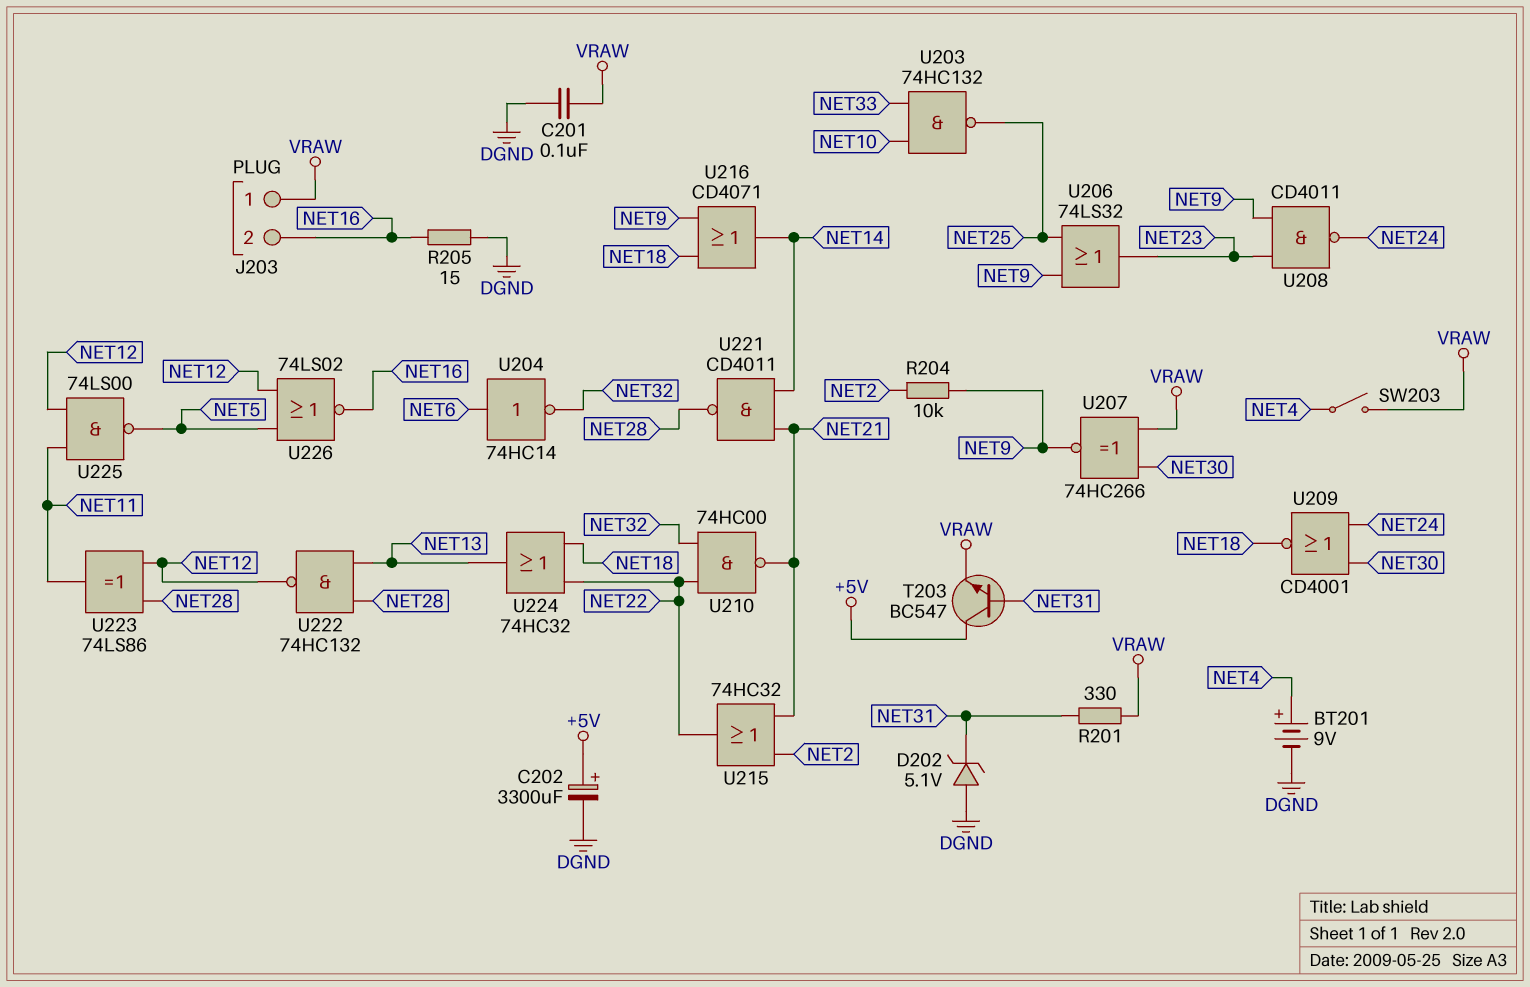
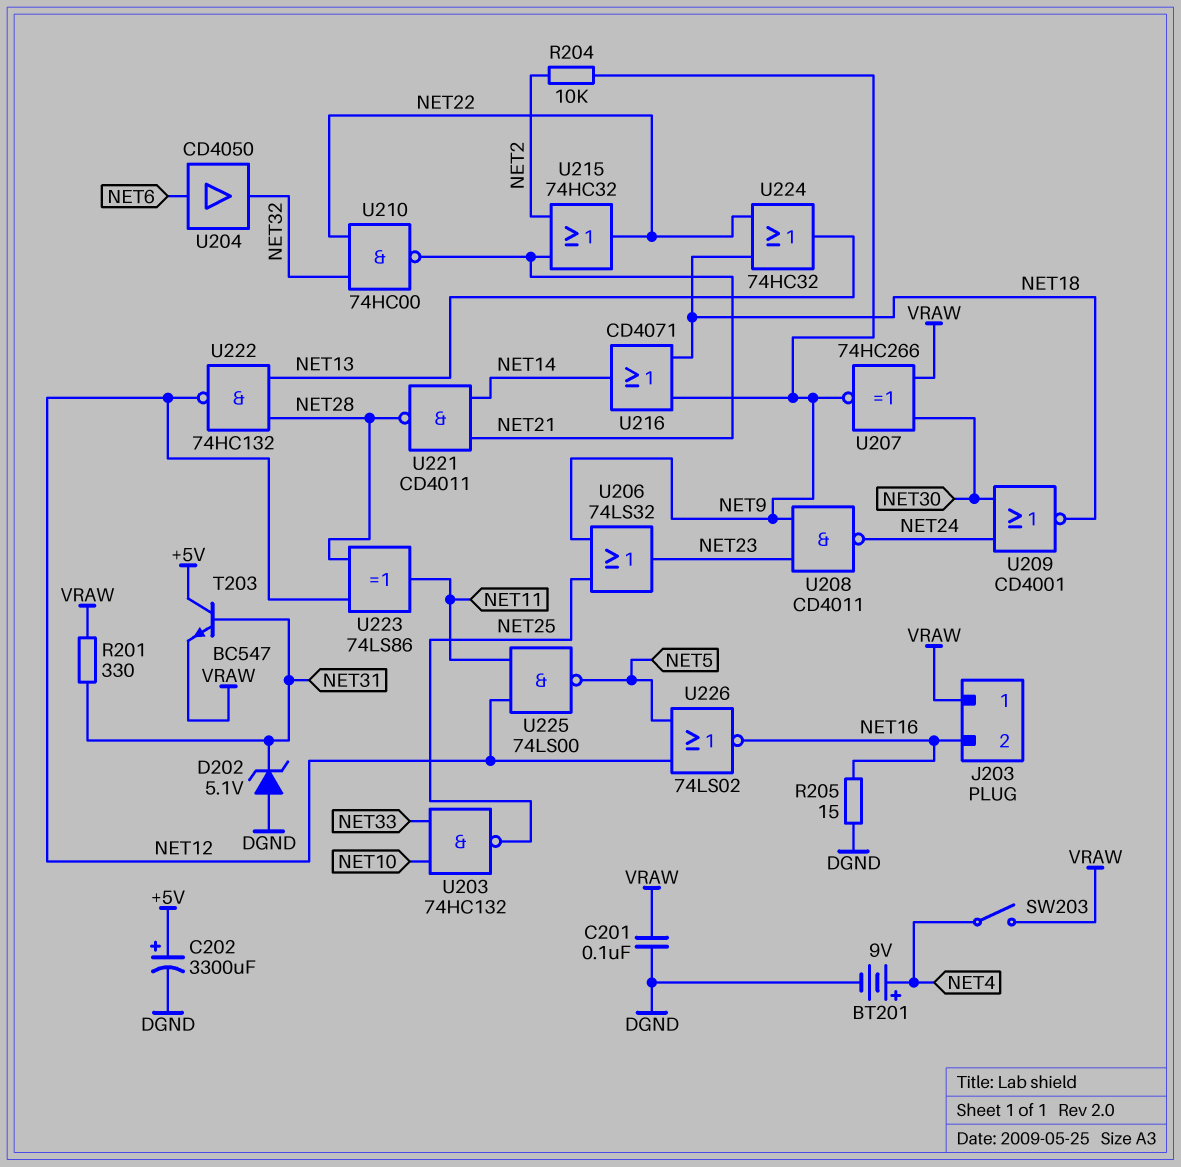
U204: NOT 74HC14 (in NET6, out NET32) -> buffer CD4050 (in NET6, out NET32)

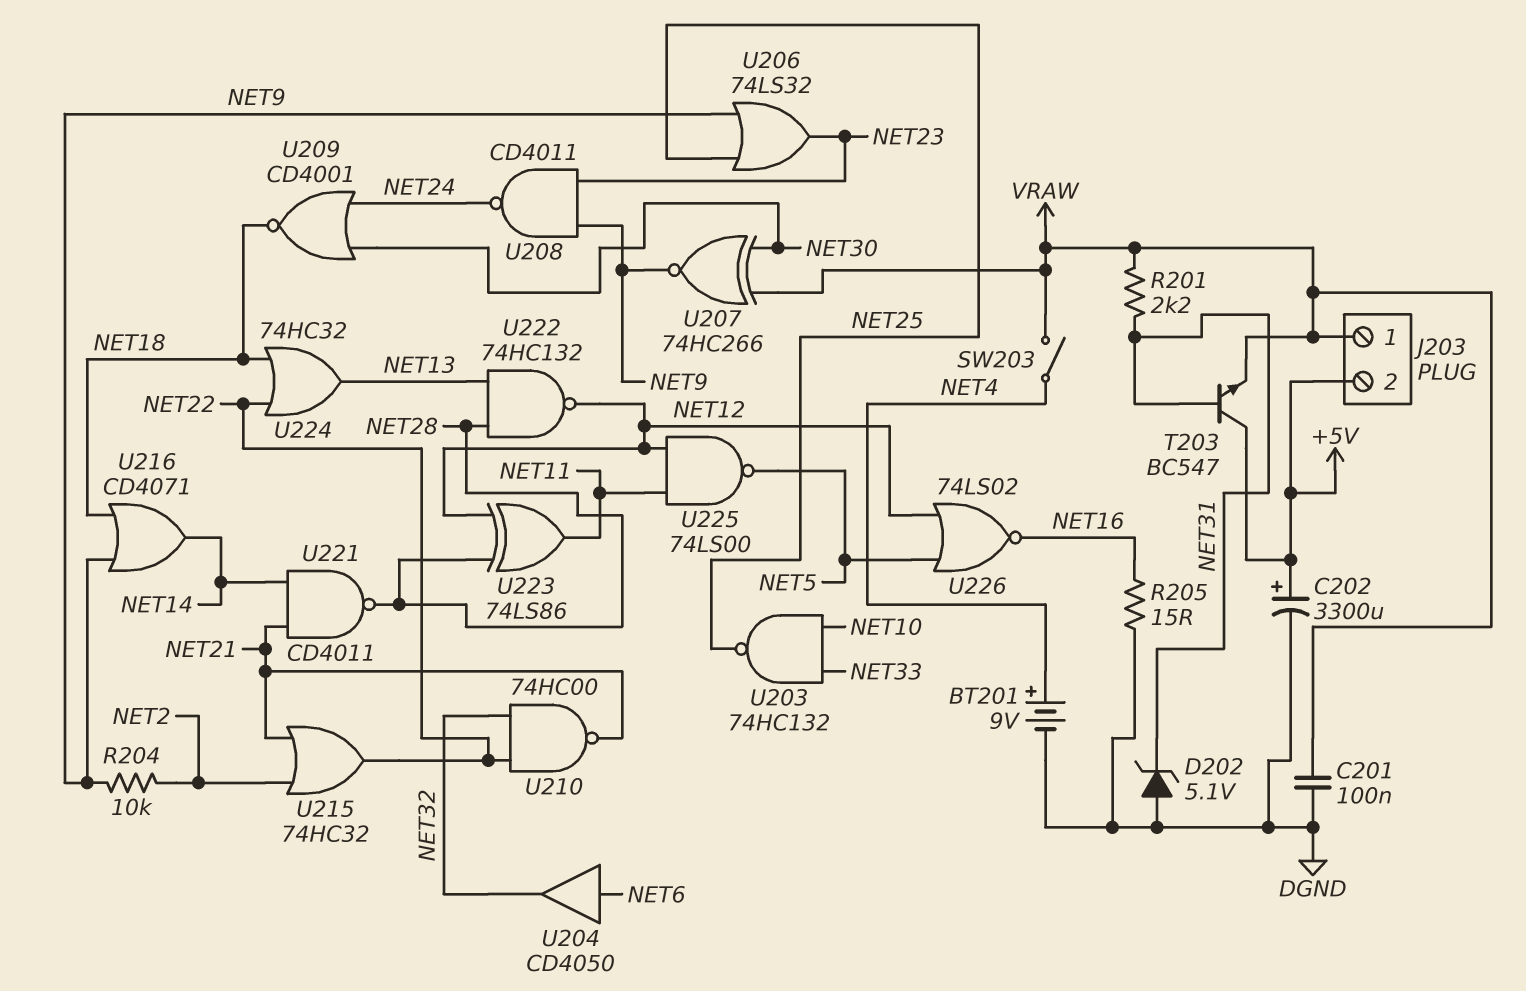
J203 pin 2: NET16 -> +5V
R201: 330 (NET31, VRAW) -> 2.2k (NET31, VRAW)

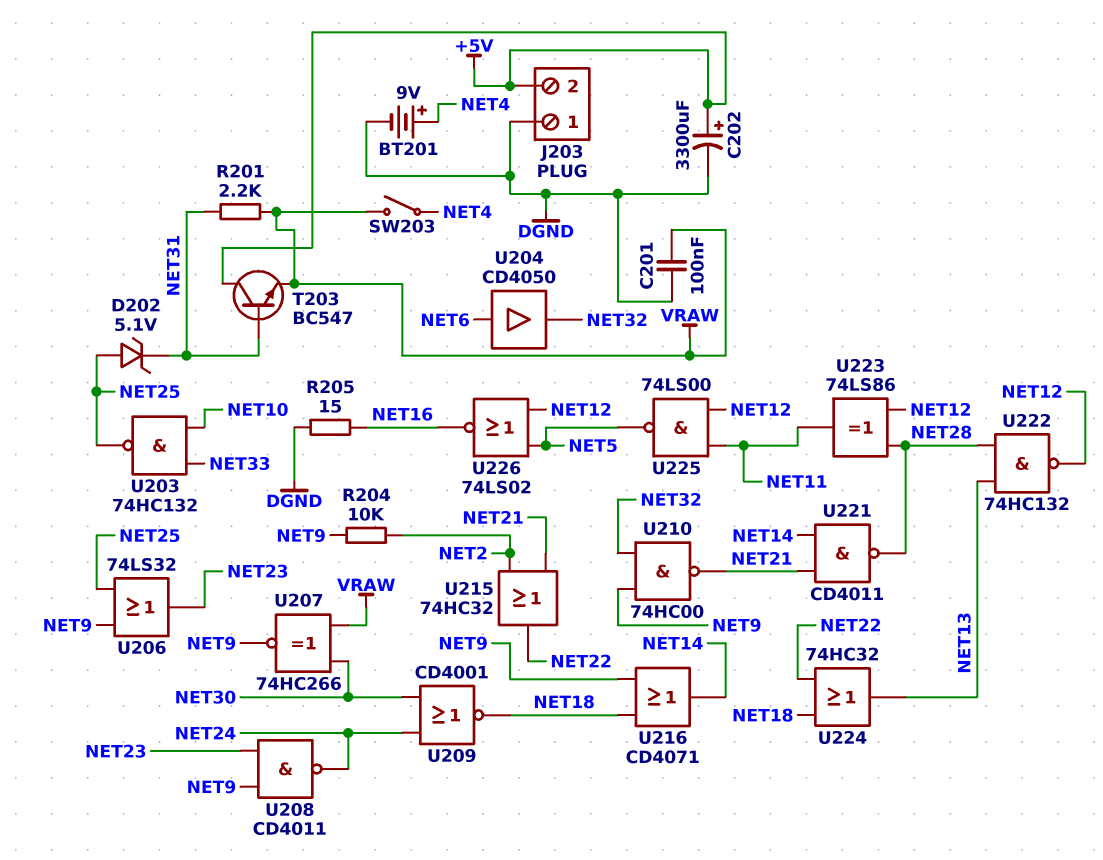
D202: zener 5.1V (A DGND, K NET31) -> zener 5.1V (A NET25, K NET31)
J203 pin 1: VRAW -> DGND
U210: NAND 74HC00 (in NET22, in NET32, out NET21) -> NAND 74HC00 (in NET9, in NET32, out NET21)

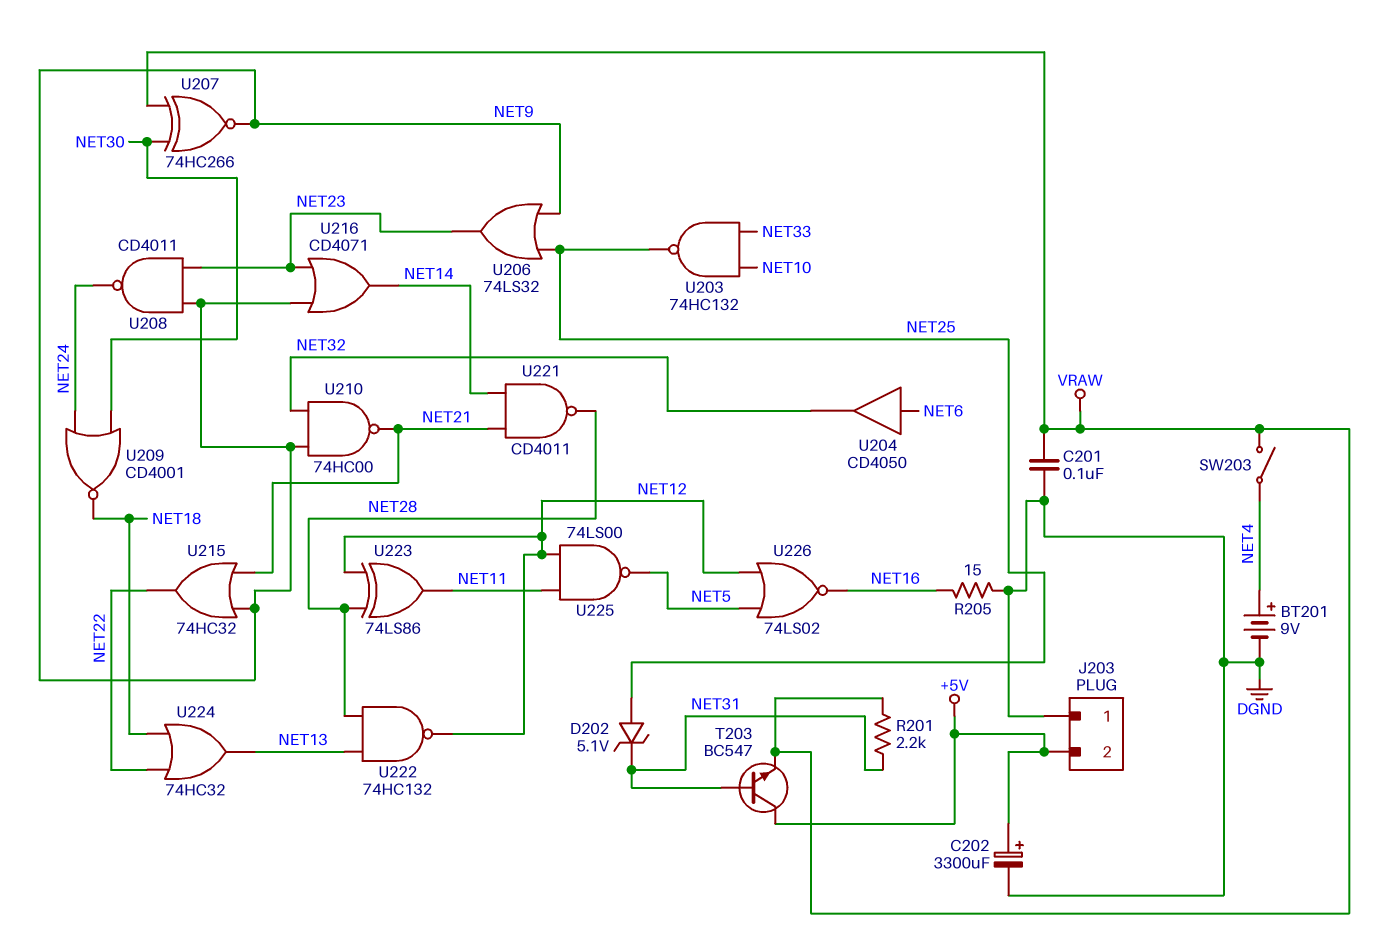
R204: 10k (NET2, NET9) -> none
U215: OR 74HC32 (in NET2, in NET21, out NET22) -> OR 74HC32 (in NET9, in NET21, out NET22)
U216: OR CD4071 (in NET9, in NET18, out NET14) -> OR CD4071 (in NET9, in NET23, out NET14)

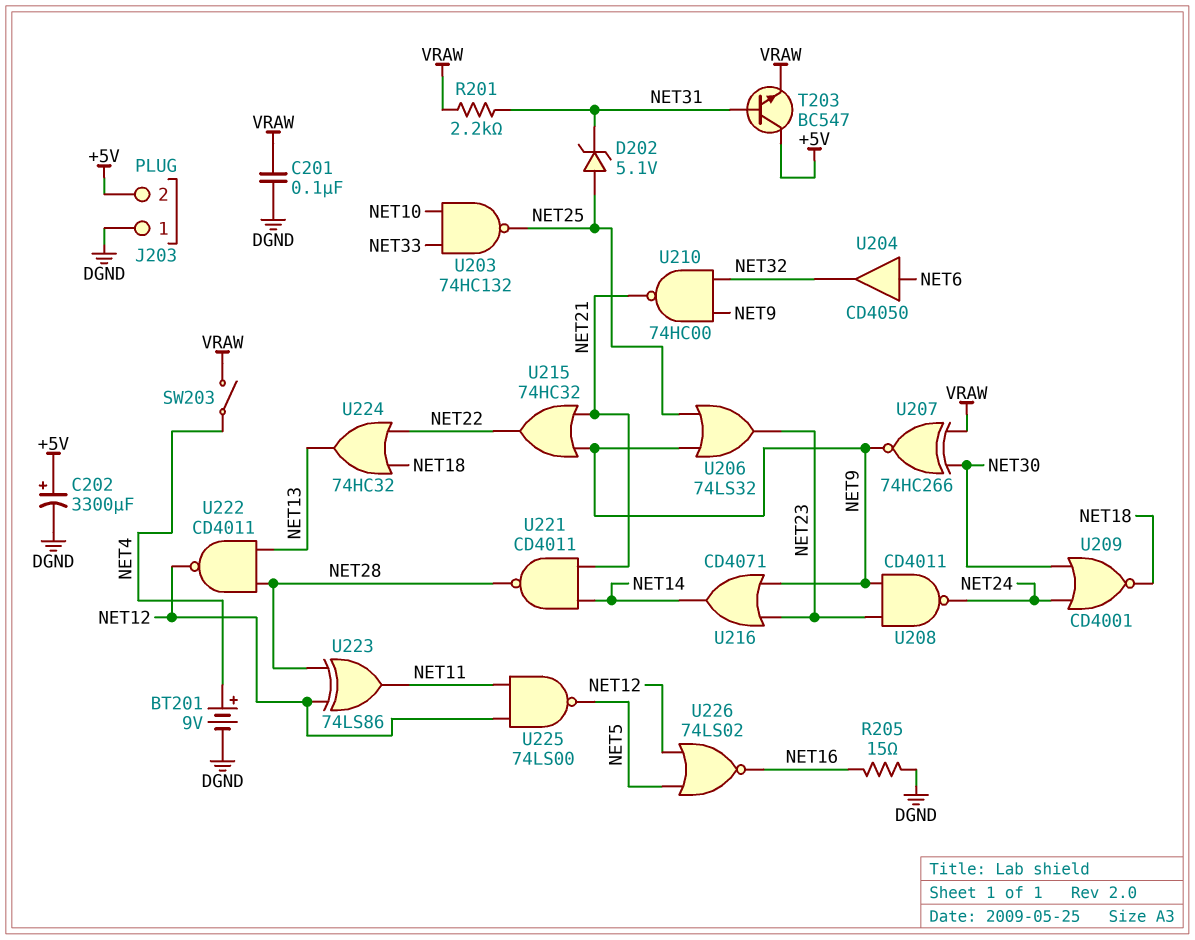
U222: NAND 74HC132 (in NET13, in NET28, out NET12) -> NAND CD4011 (in NET13, in NET28, out NET12)

